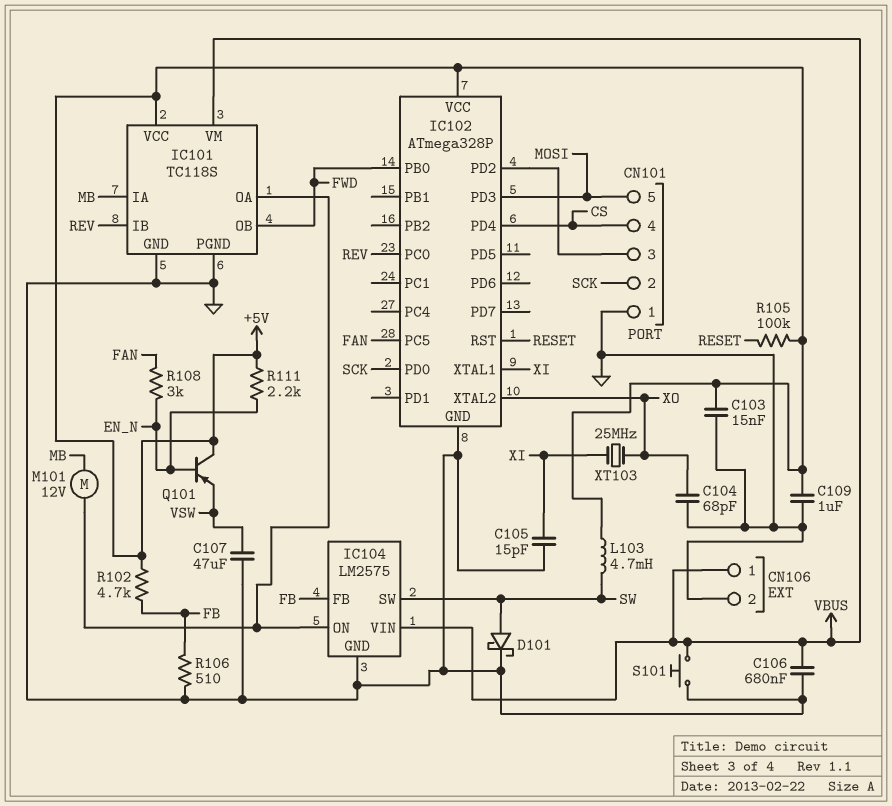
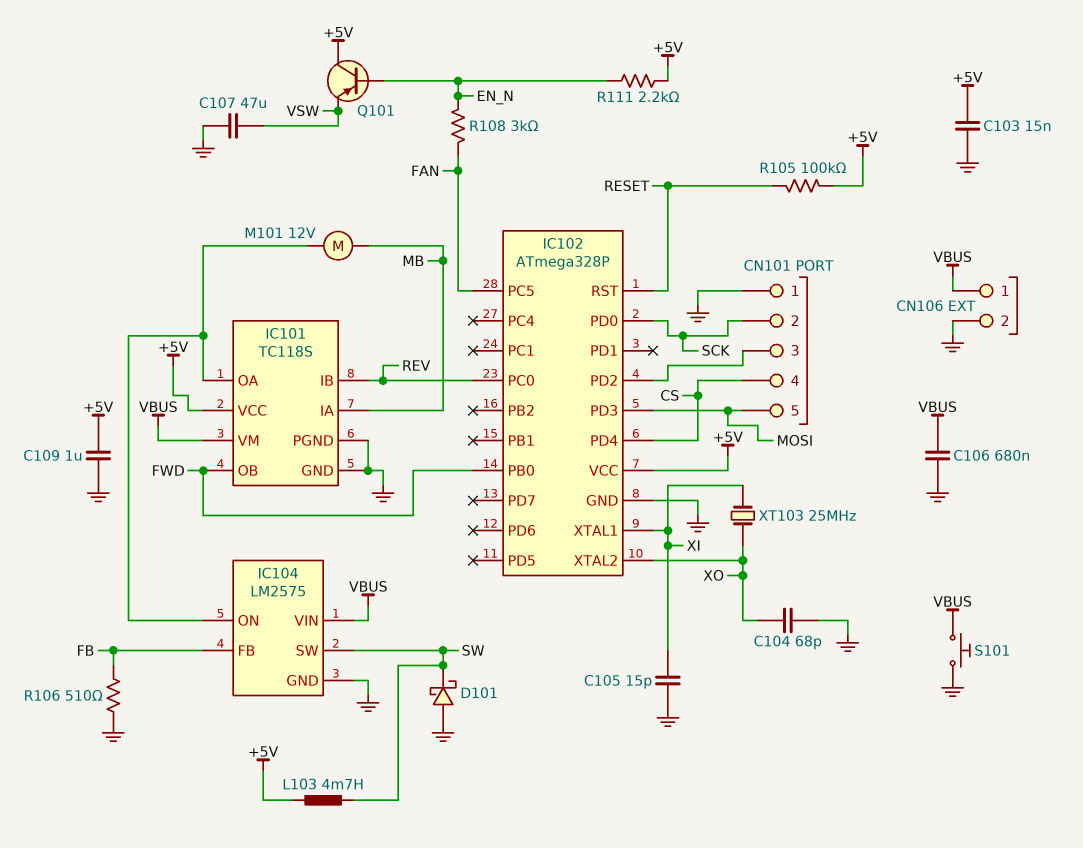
D101: schottky (A SW, K GND) -> schottky (A GND, K SW)
R102: 4.7k (+5V, FB) -> none

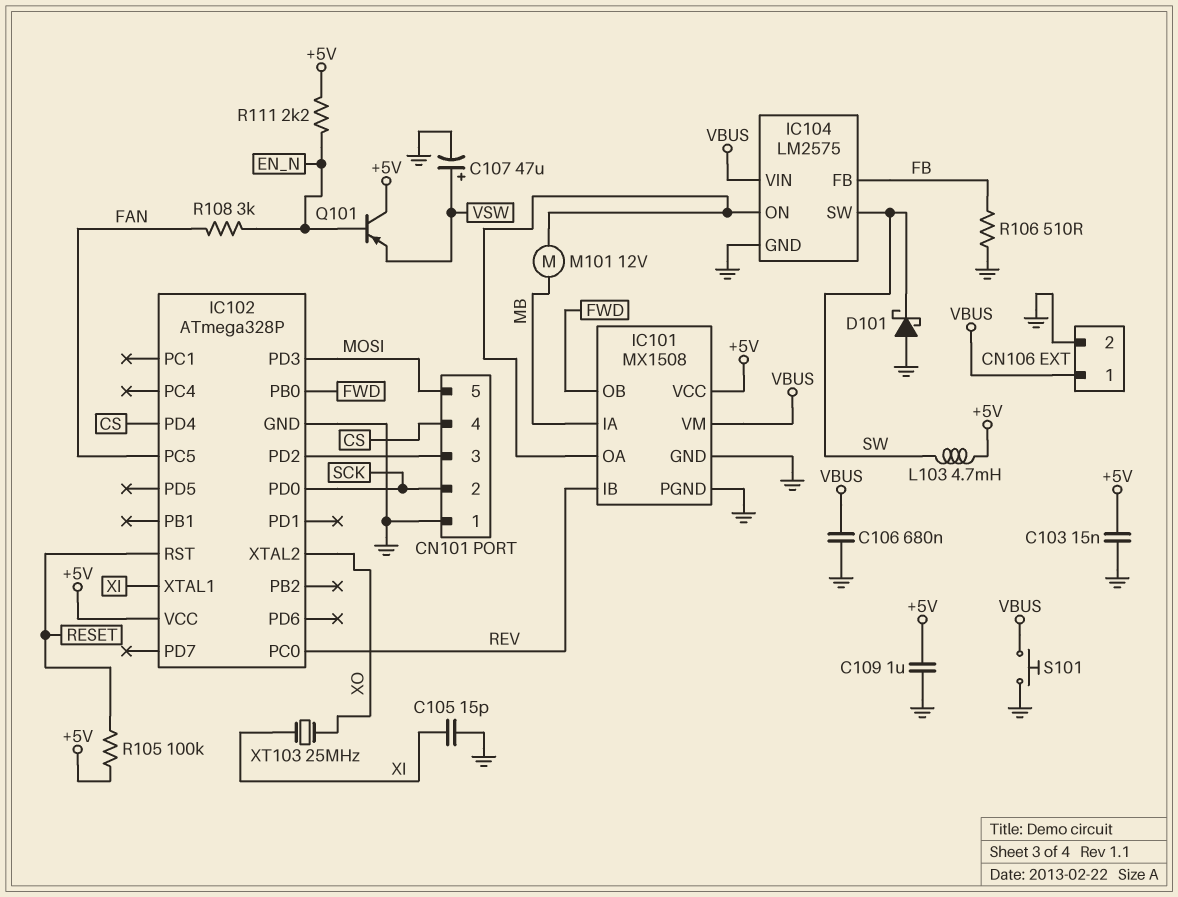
C104: 68pF (GND, XO) -> none
C107: 47uF (GND, VSW) -> 47uF (plus VSW, minus GND)
IC101: TC118S -> MX1508

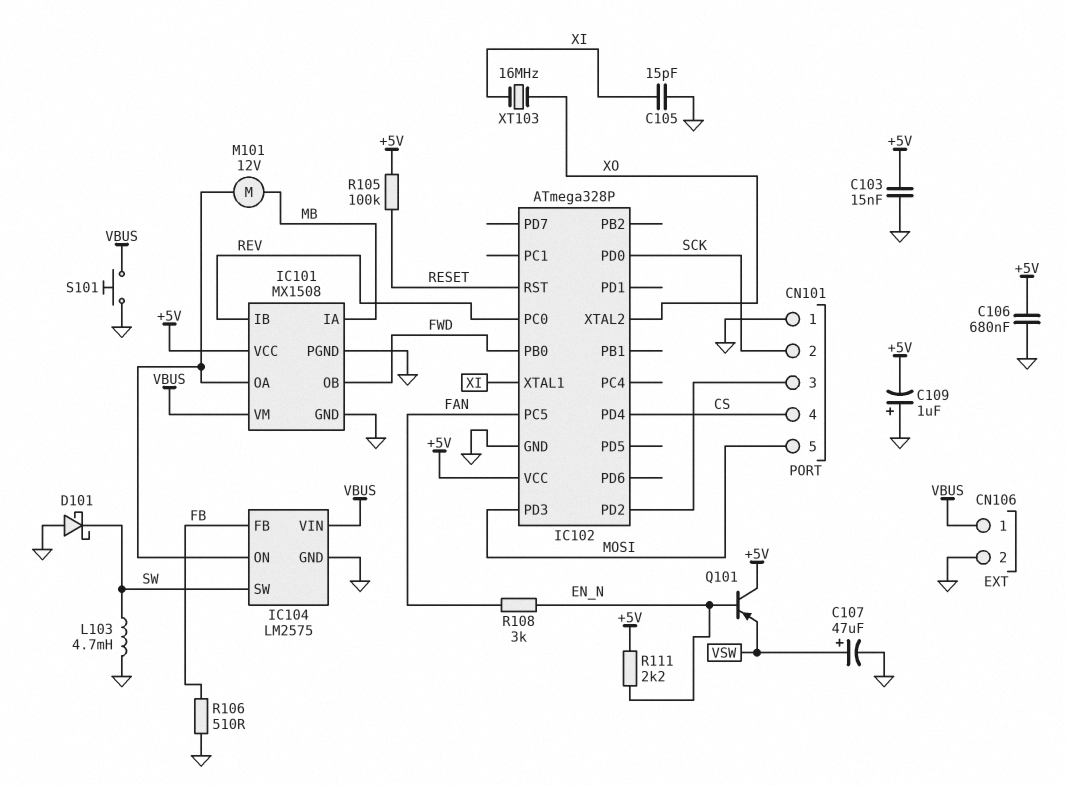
C106: 680nF (GND, VBUS) -> 680nF (+5V, GND)
C109: 1uF (+5V, GND) -> 1uF (plus GND, minus +5V)
L103: 4.7mH (+5V, SW) -> 4.7mH (GND, SW)
XT103: 25MHz (XI, XO) -> 16MHz (XI, XO)

